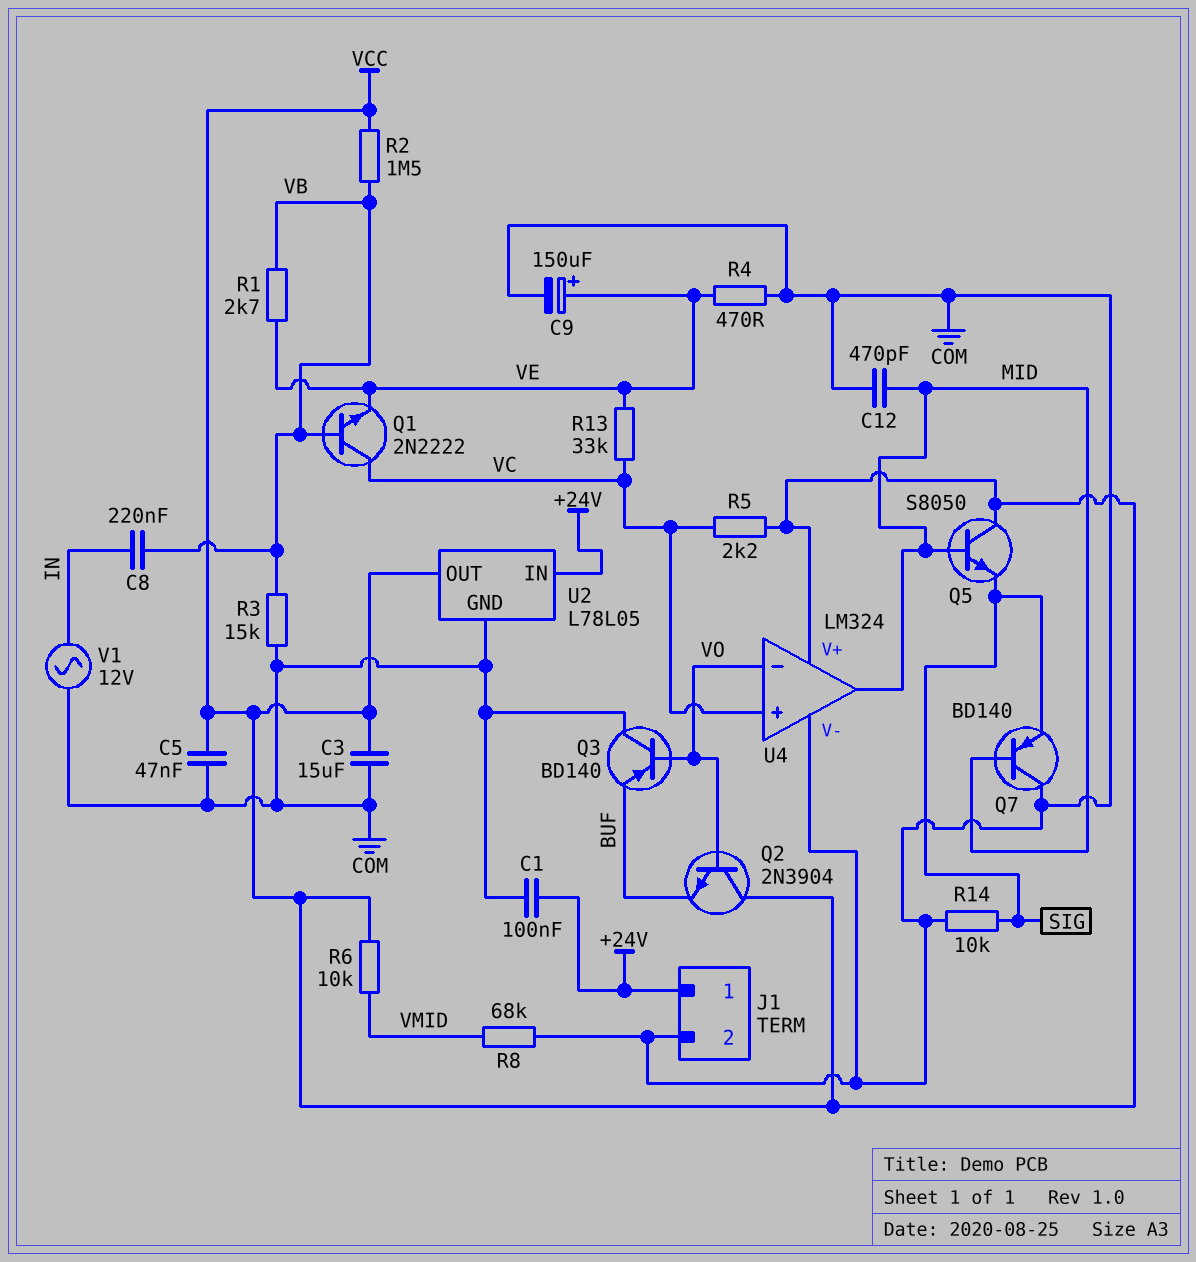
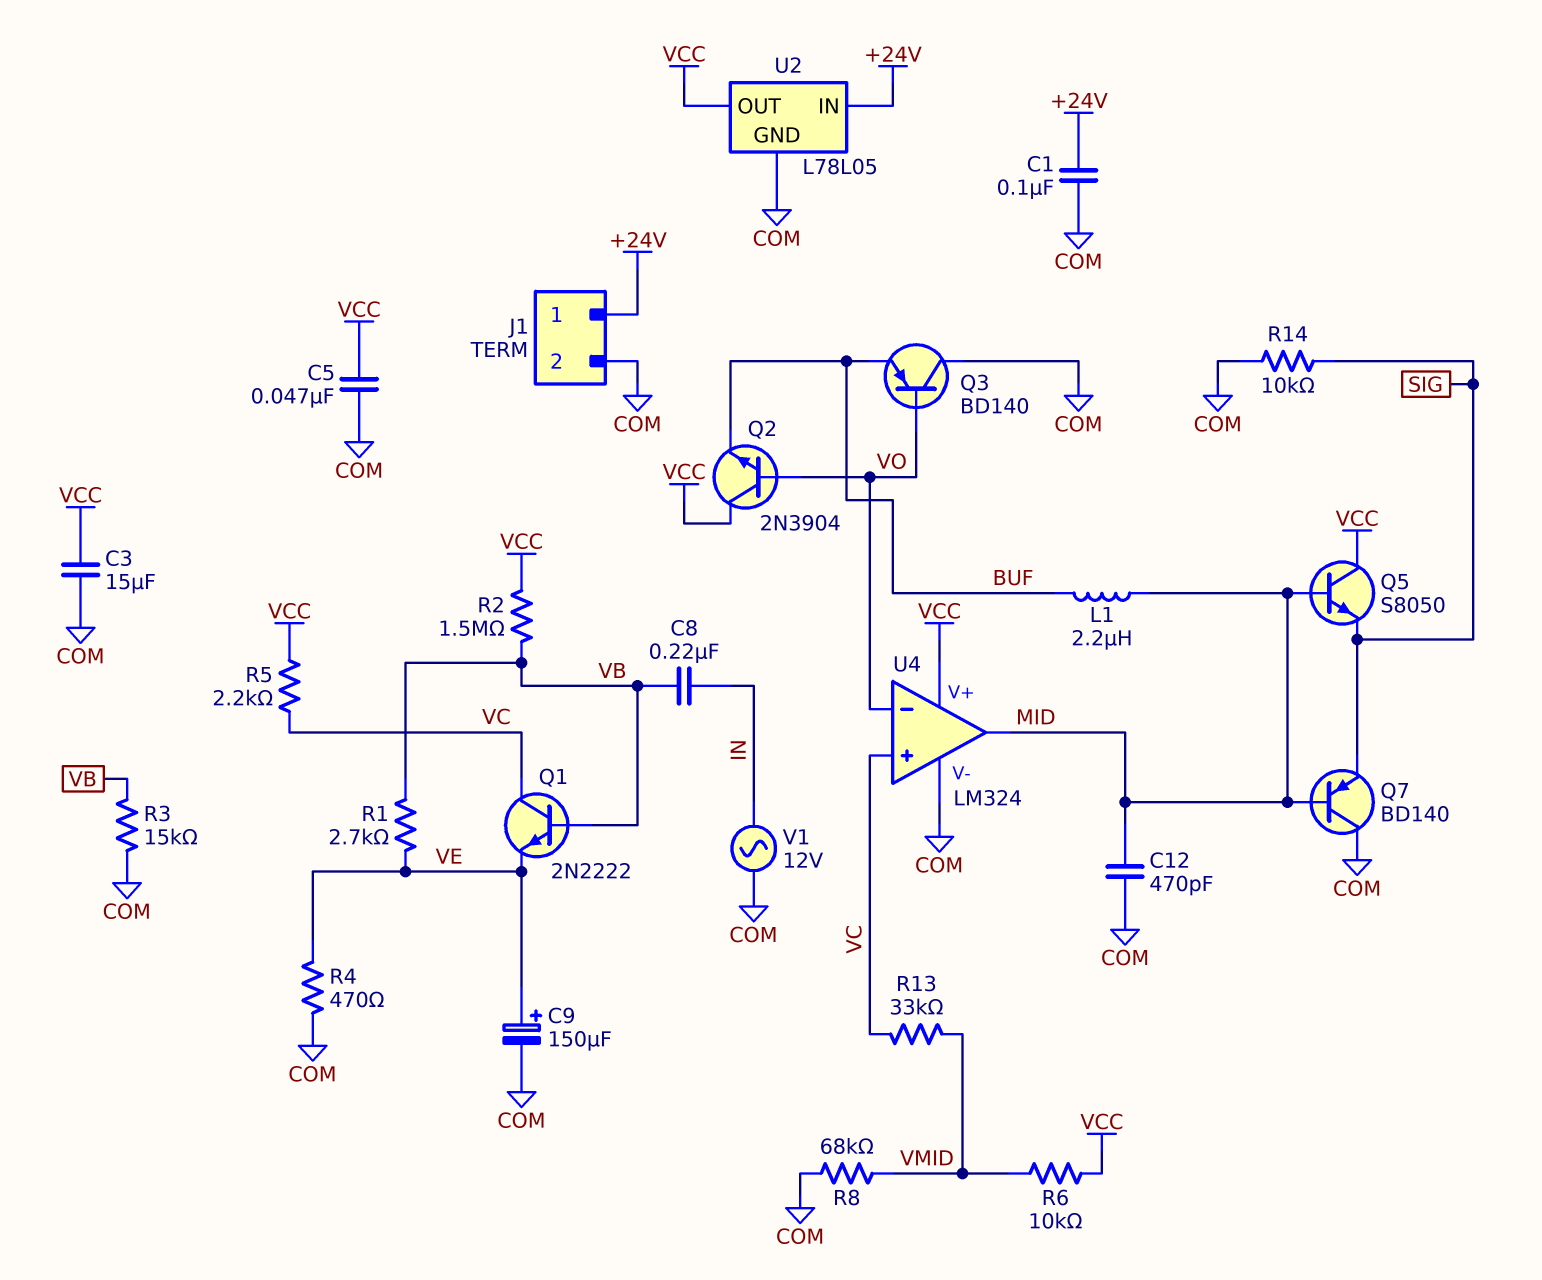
L1: none -> 2.2uH (BUF, MID)
R13: 33k (VC, VE) -> 33k (VC, VMID)

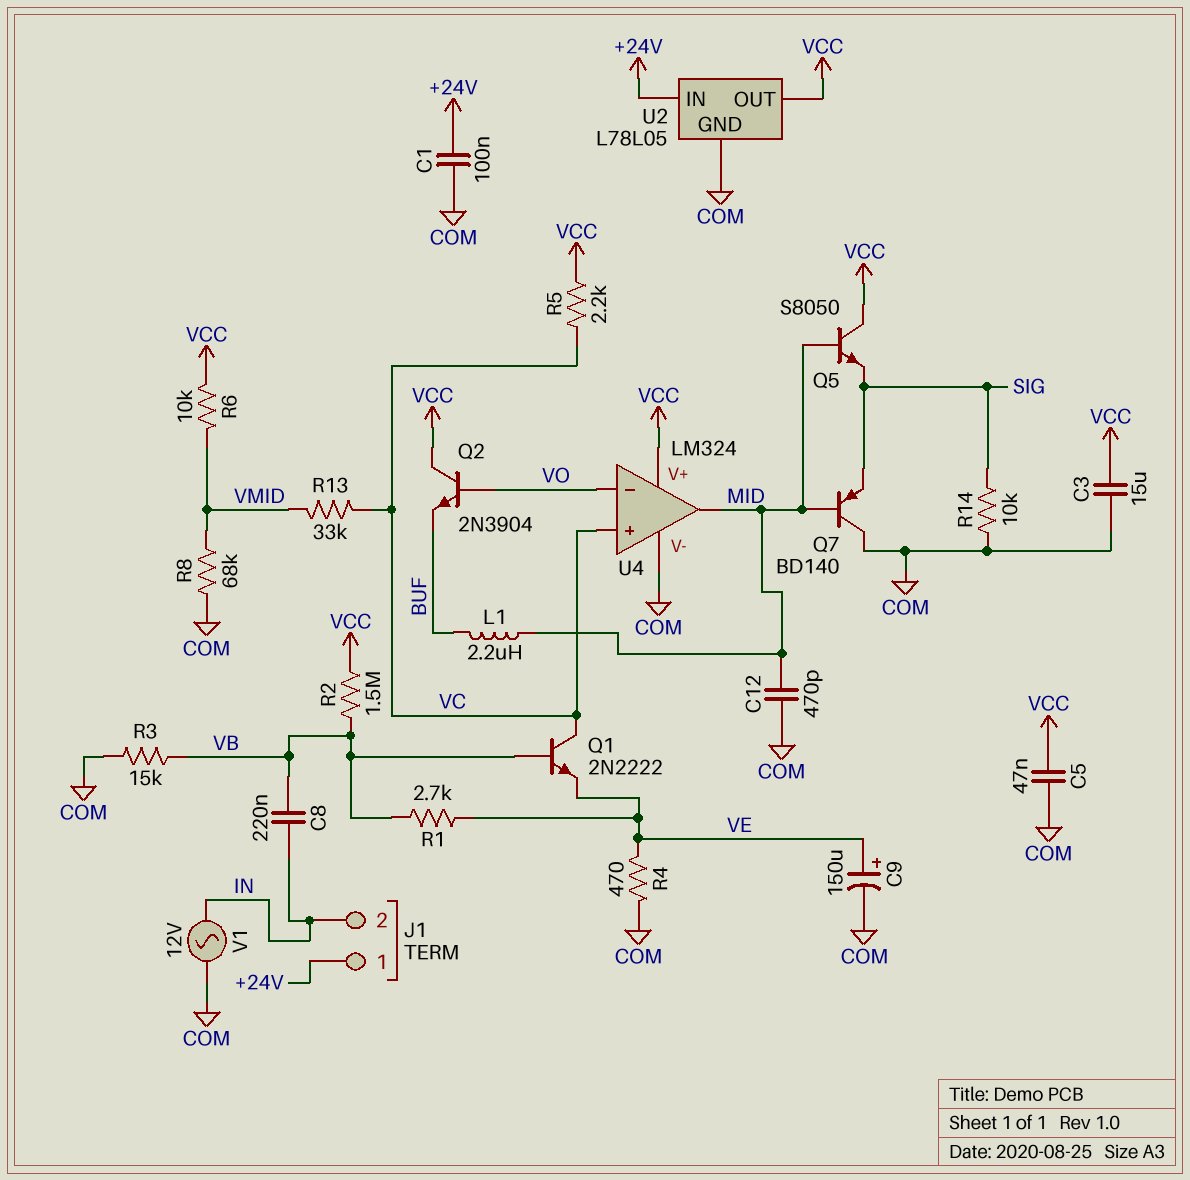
J1 pin 2: COM -> IN
Q3: PNP BD140 (B VO, C COM, E BUF) -> none

